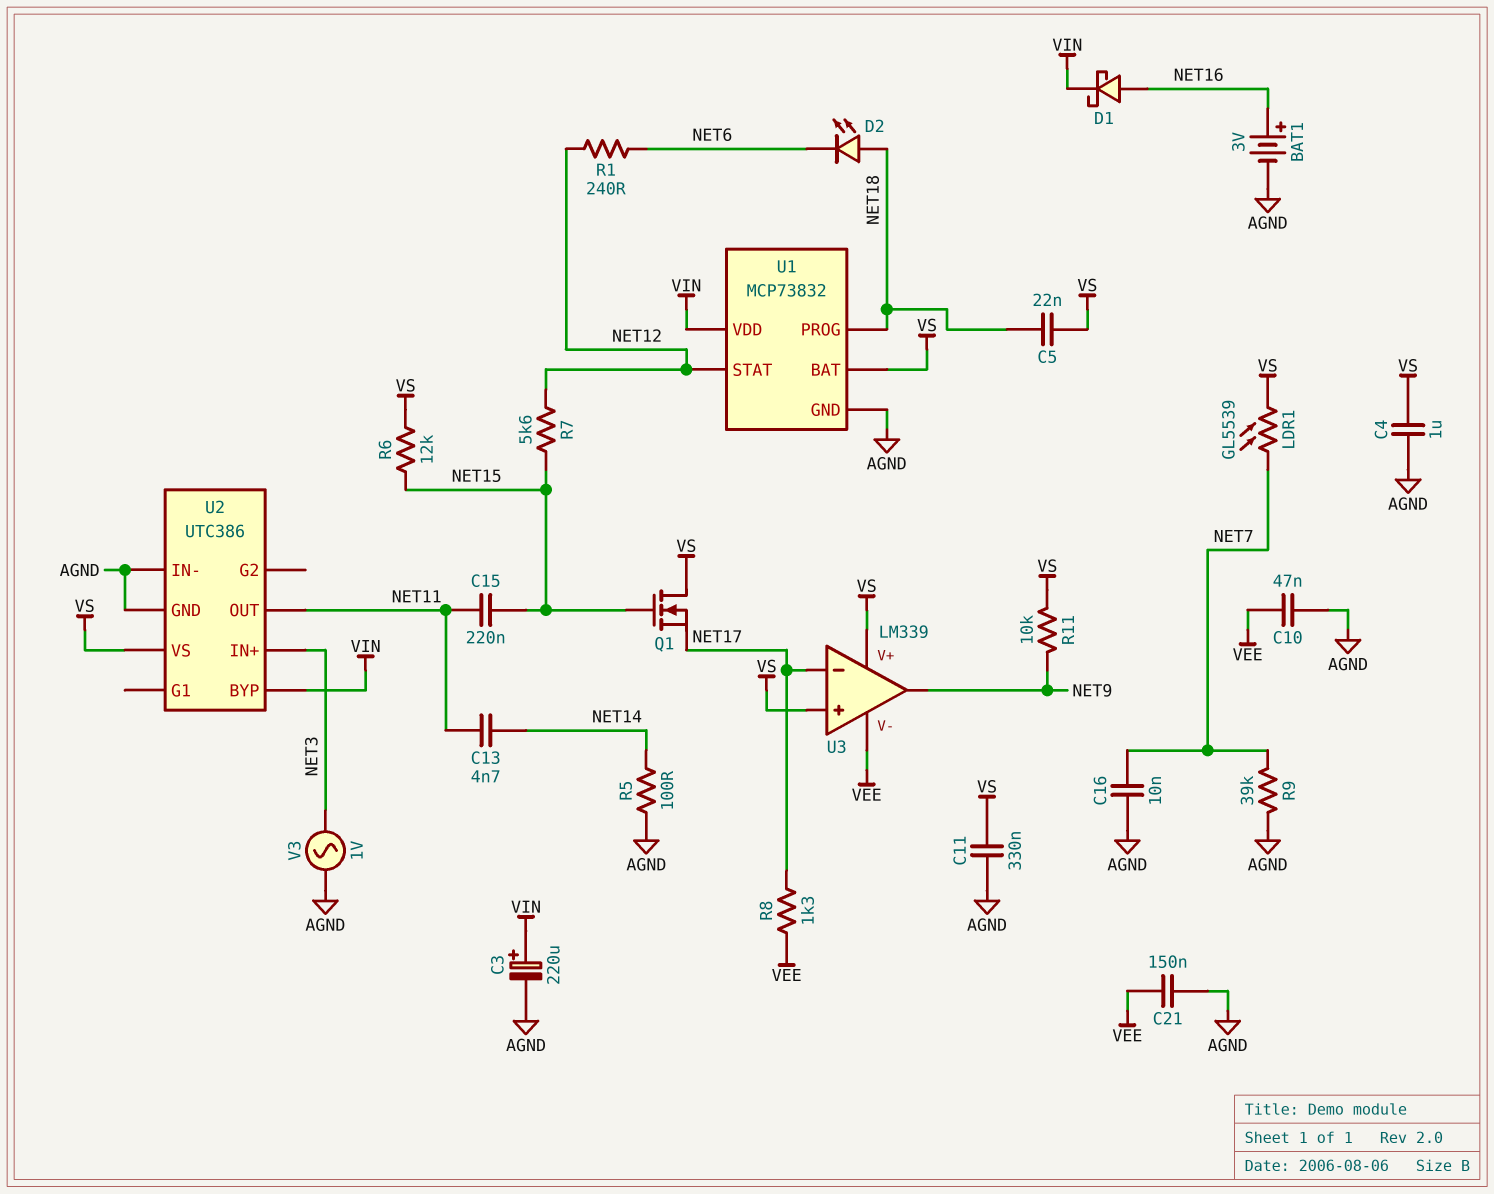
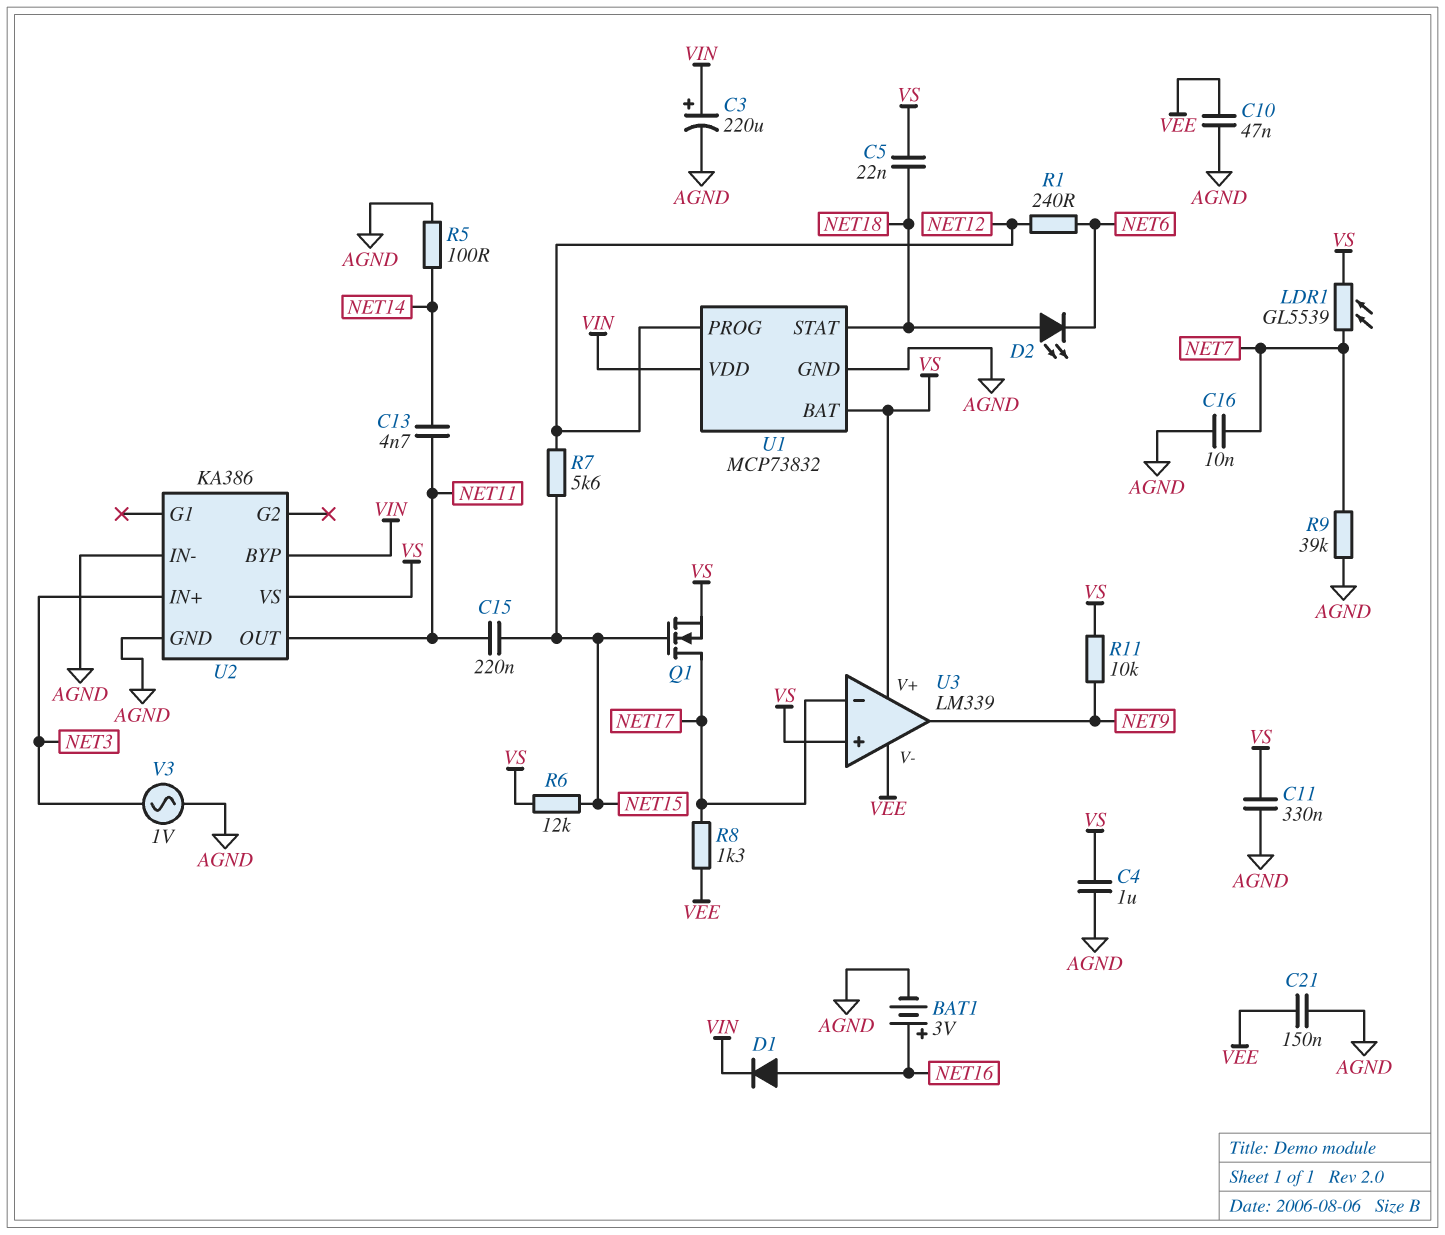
D1: schottky (A NET16, K VIN) -> diode (A NET16, K VIN)
Q1: NMOS (G NET15, D VS, S NET17) -> NMOS (G NET15, D NET17, S VS)
U1 pin PROG: NET18 -> NET12
U1 pin STAT: NET12 -> NET18
U2: UTC386 -> KA386

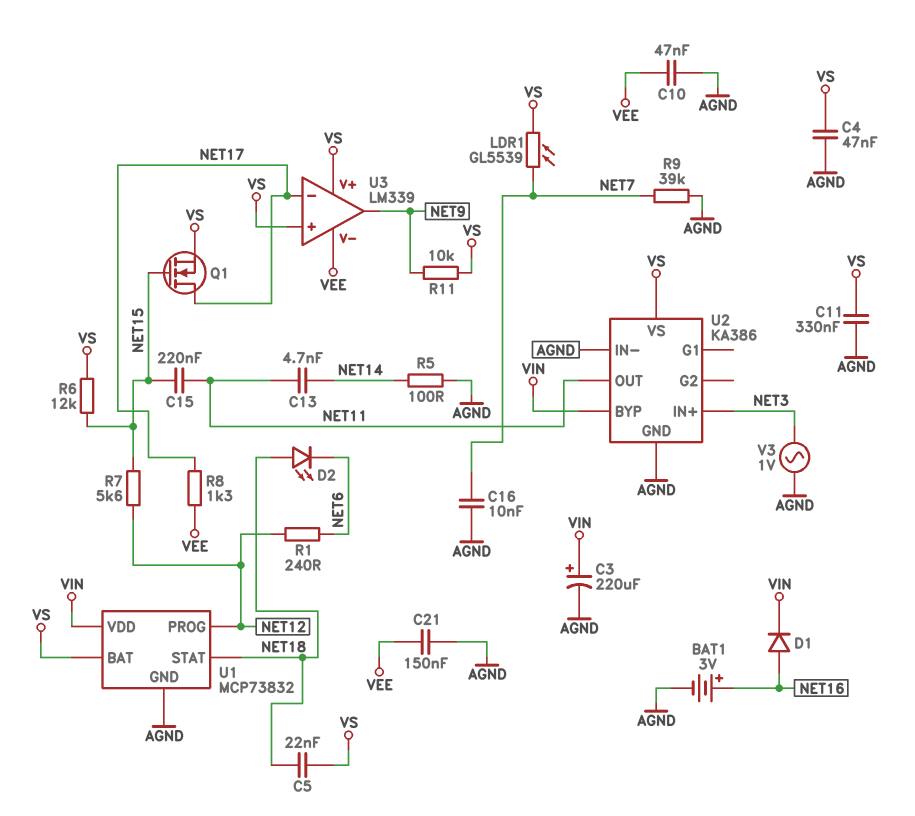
C4: 1uF (AGND, VS) -> 47nF (AGND, VS)

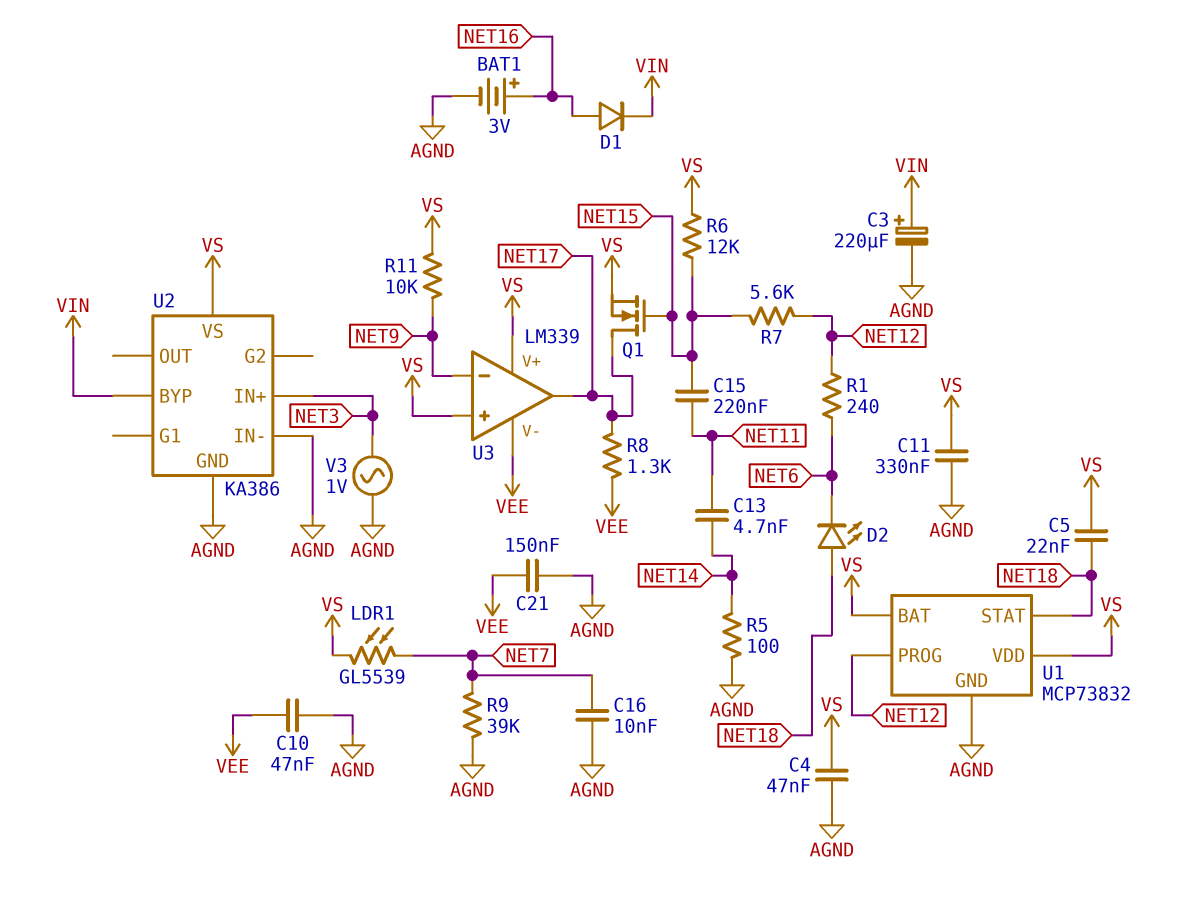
U1 pin VDD: VIN -> VS
U2 pin OUT: NET11 -> none
U3 pin in-: NET17 -> NET9
U3 pin out: NET9 -> NET17

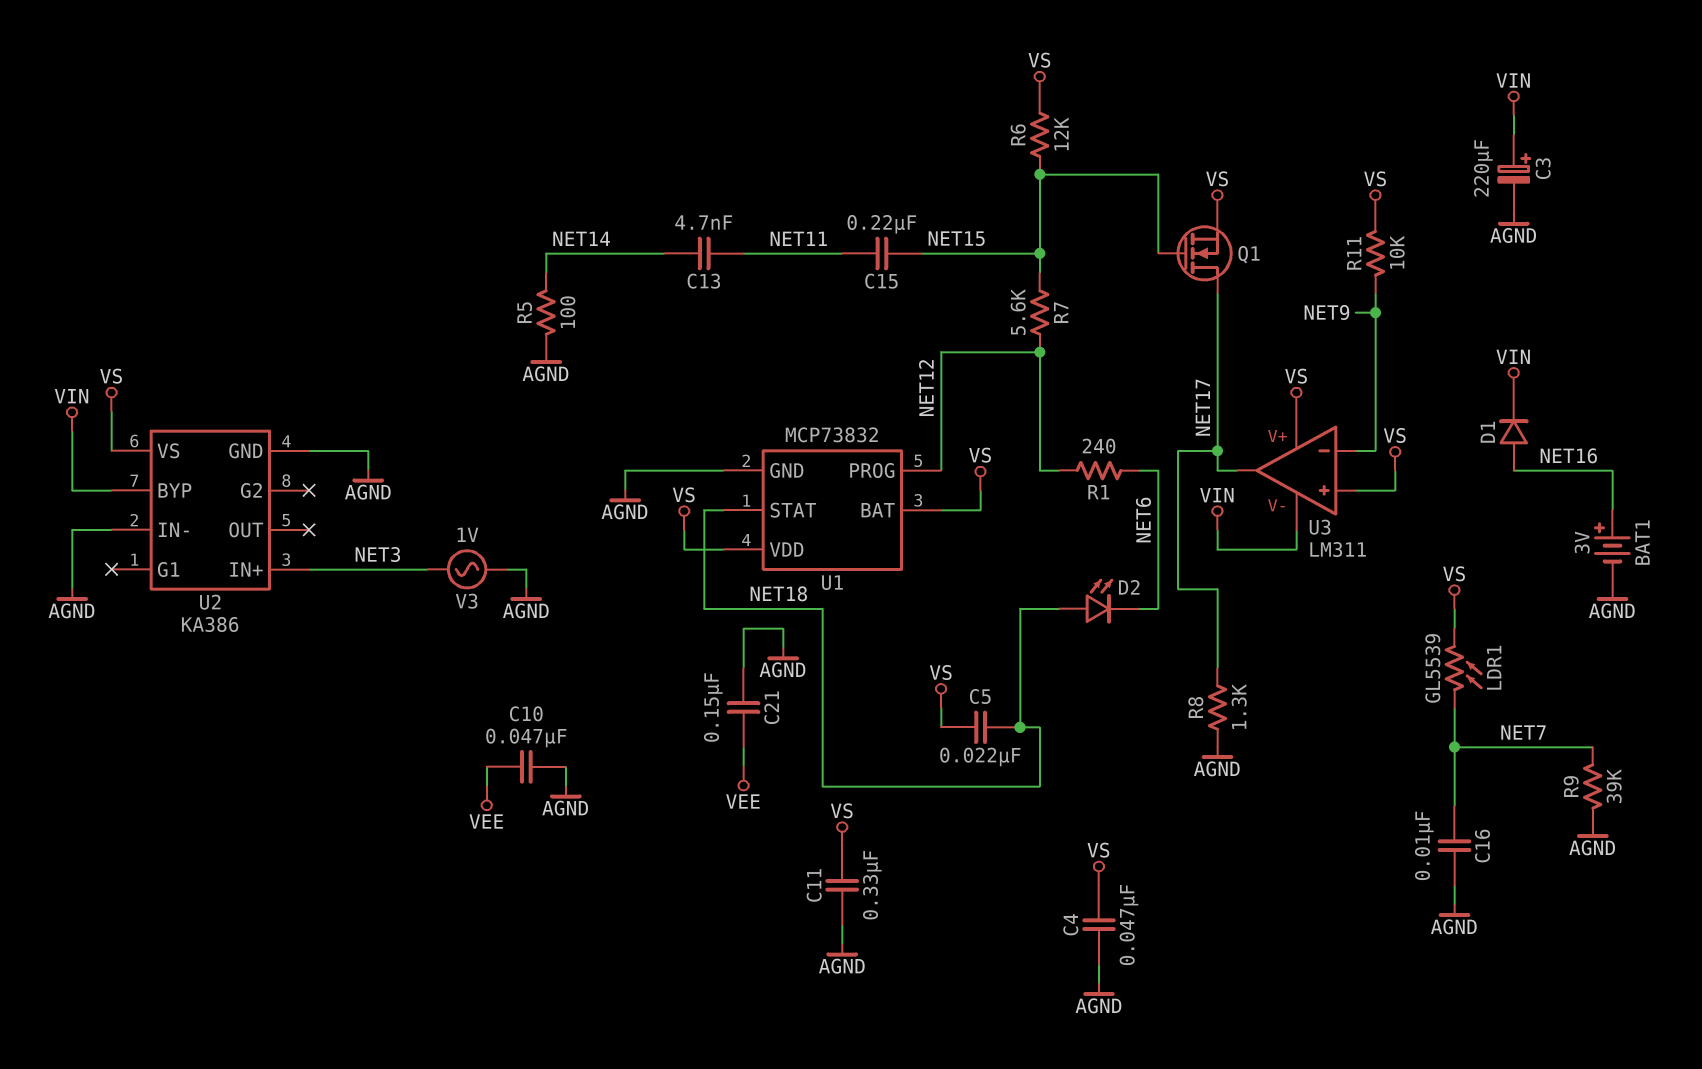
R8: 1.3k (NET17, VEE) -> 1.3k (AGND, NET17)
U3: LM339 -> LM311
U3 pin V-: VEE -> VIN

